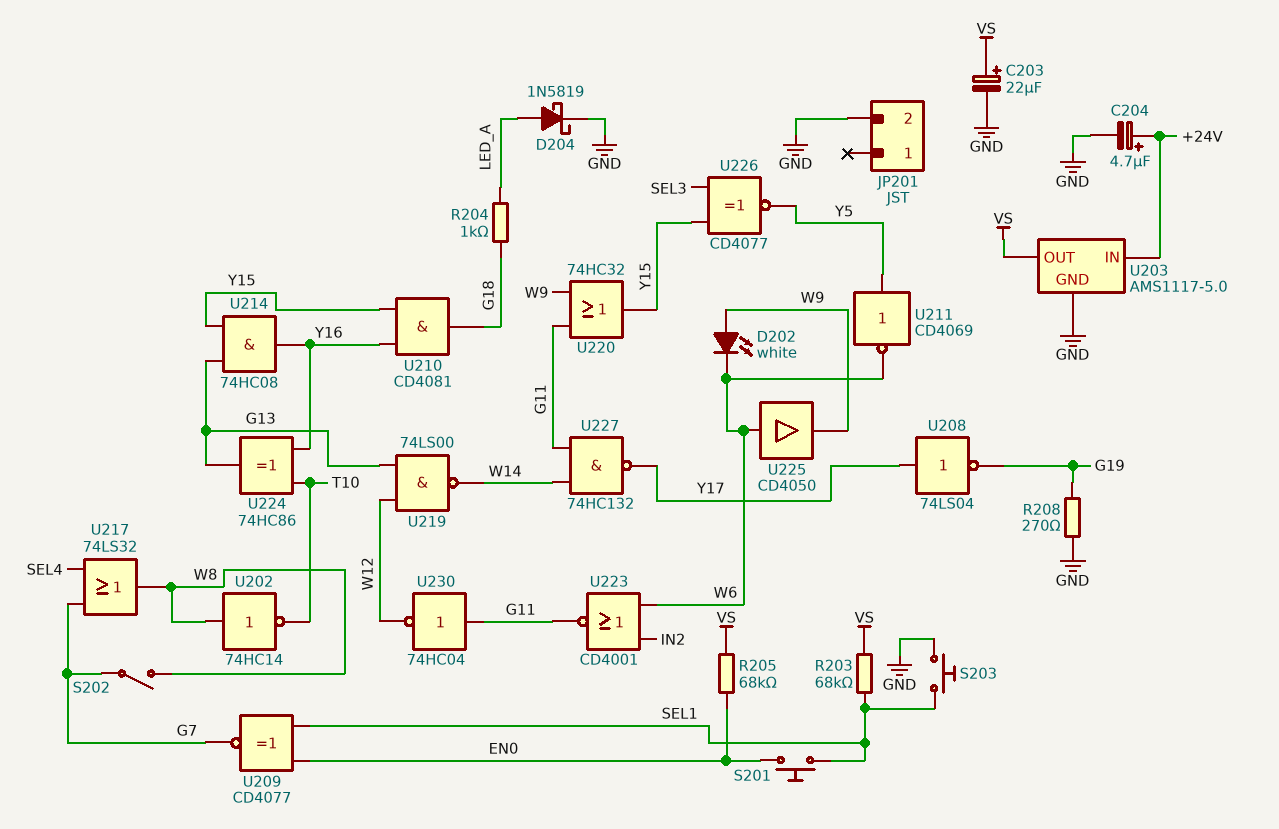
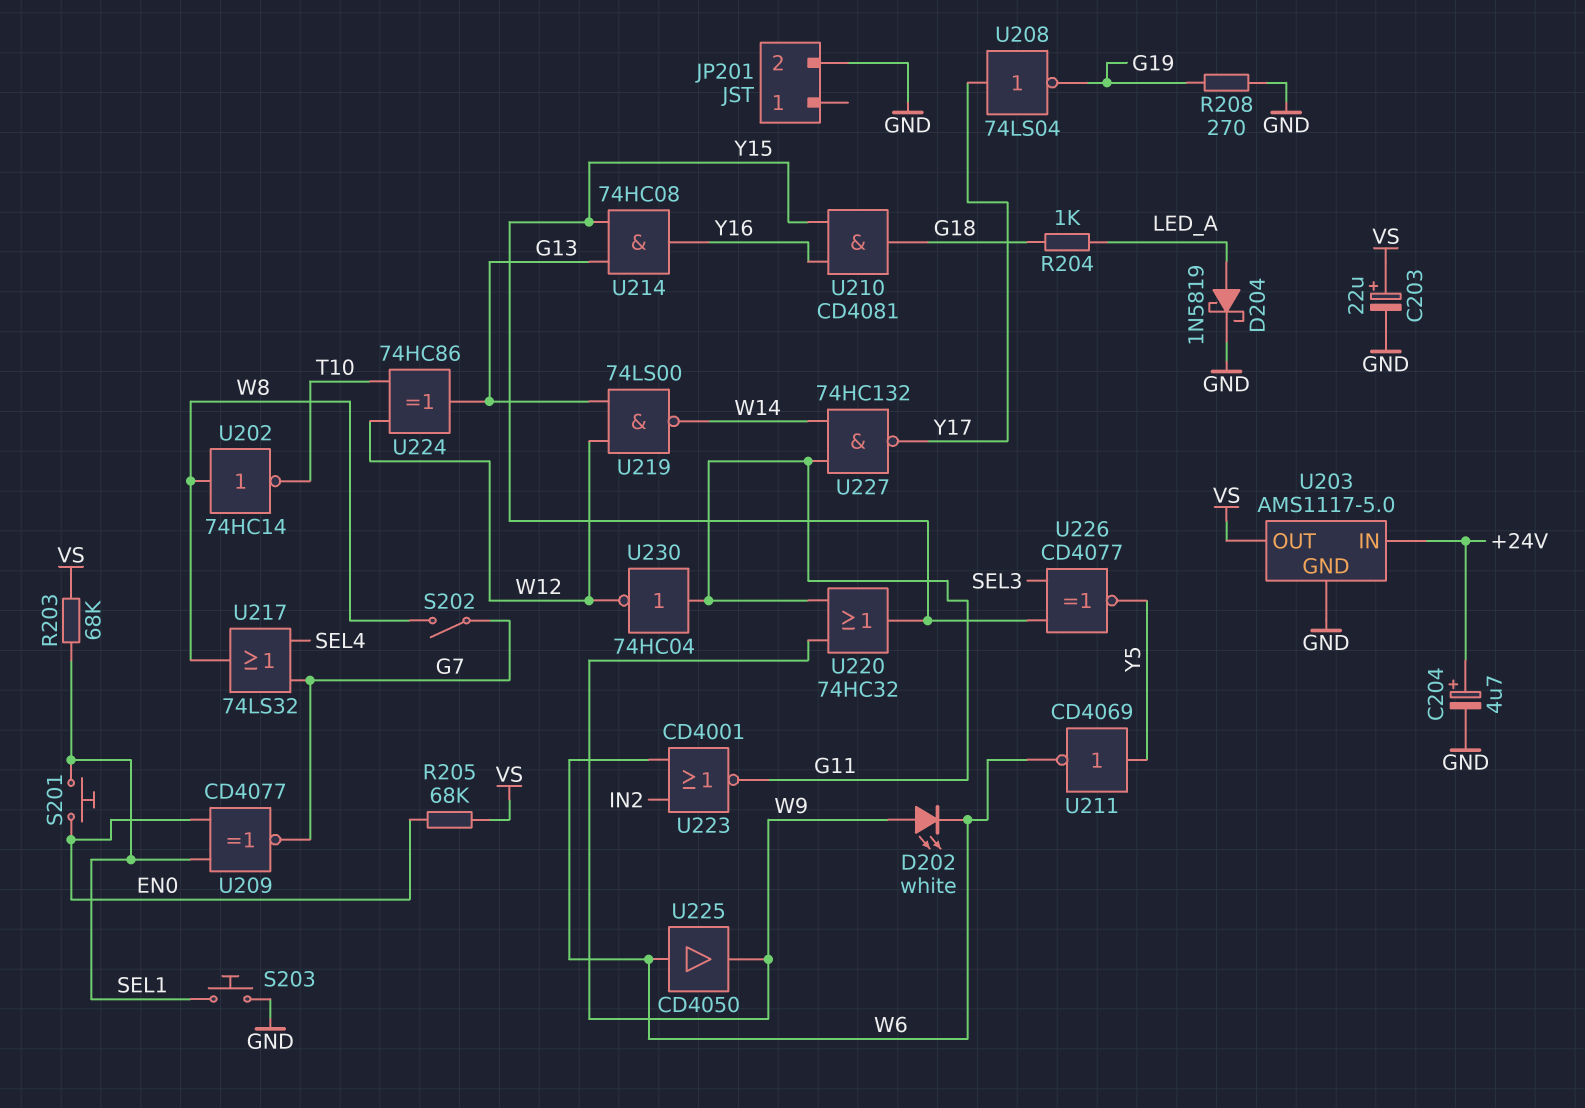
U224: XOR 74HC86 (in T10, in Y16, out G13) -> XOR 74HC86 (in T10, in W12, out G13)

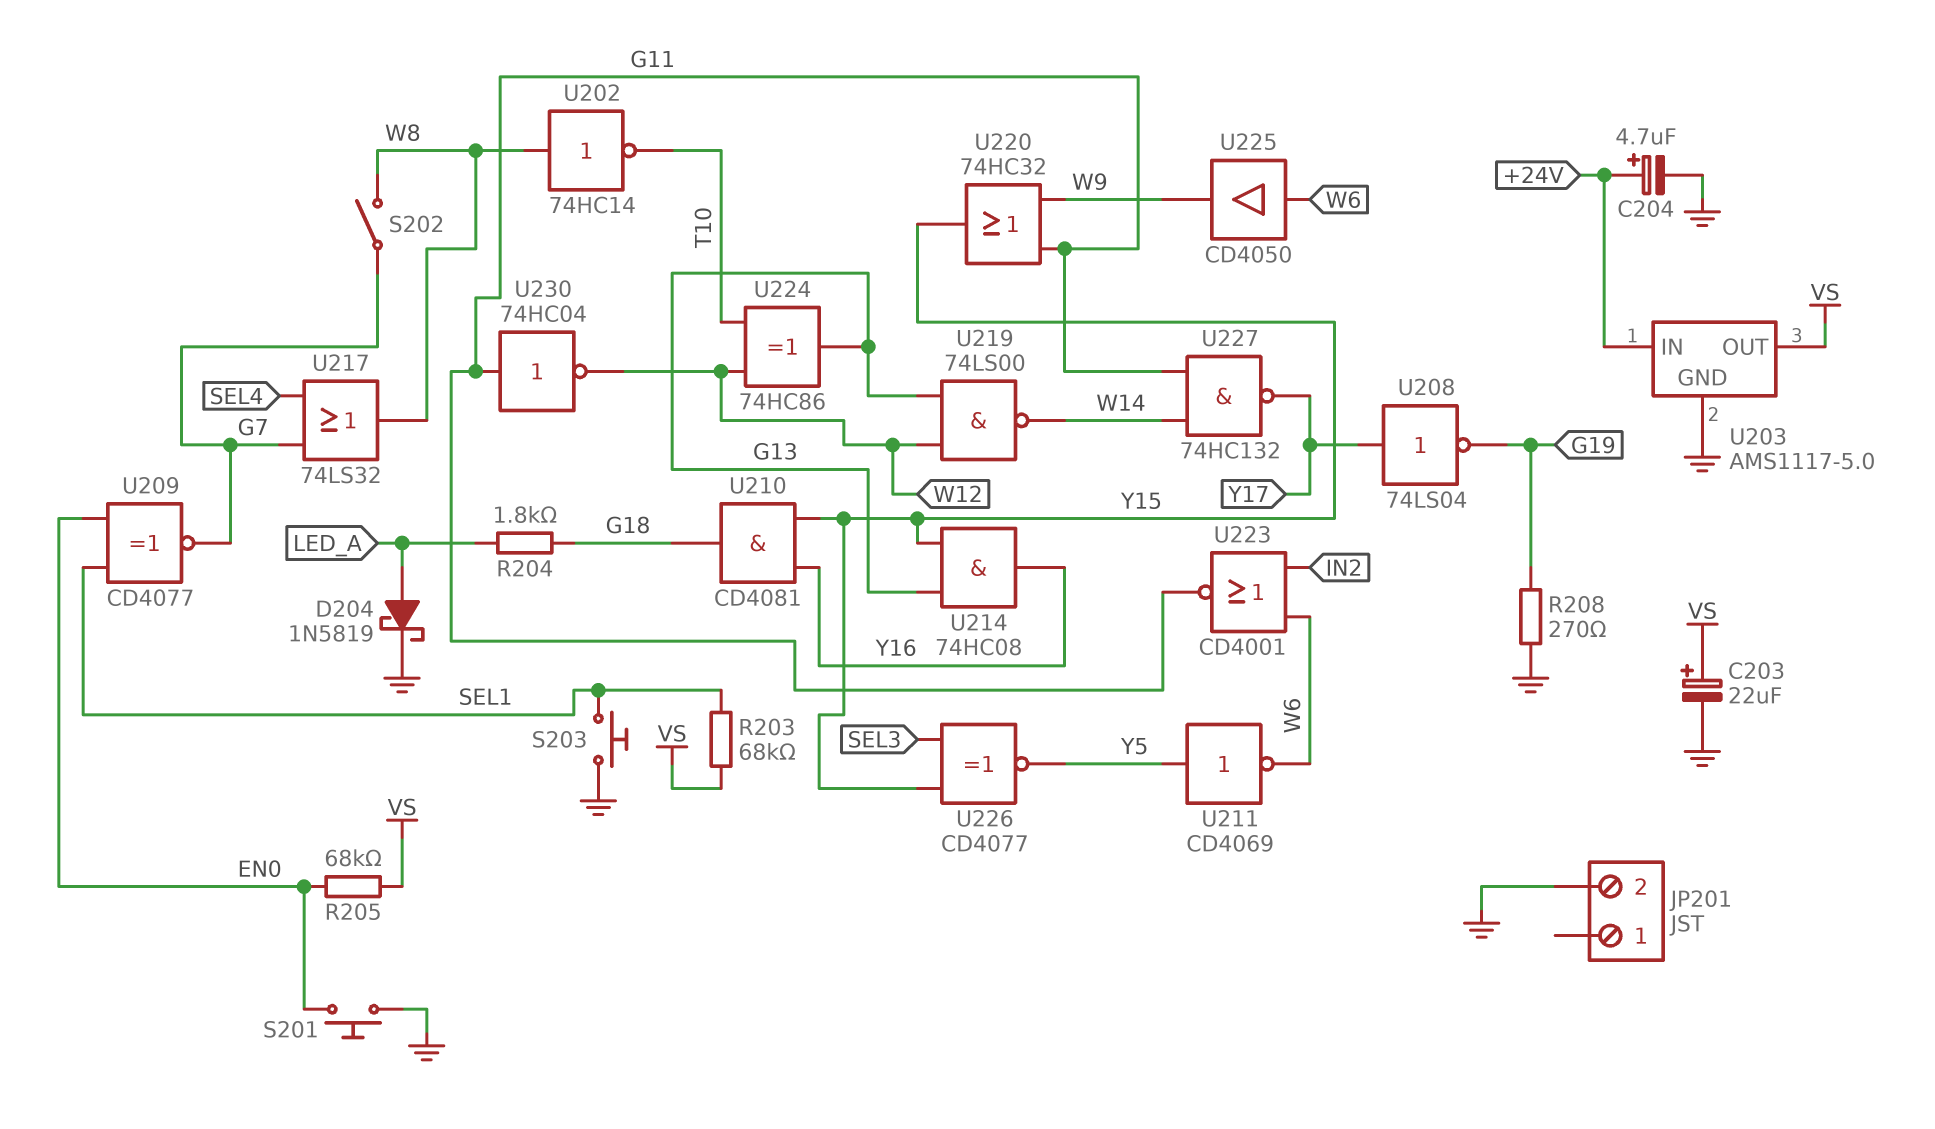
D202: LED white (A W9, K W6) -> none
R204: 1k (G18, LED_A) -> 1.8k (G18, LED_A)
S201: button (EN0, SEL1) -> button (EN0, GND)

